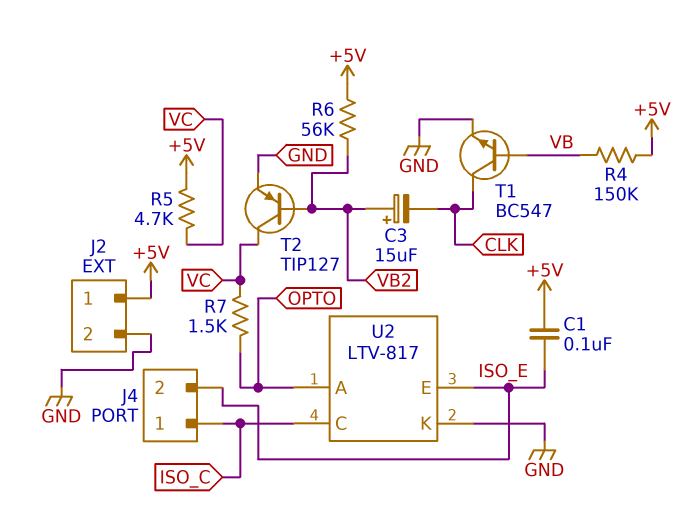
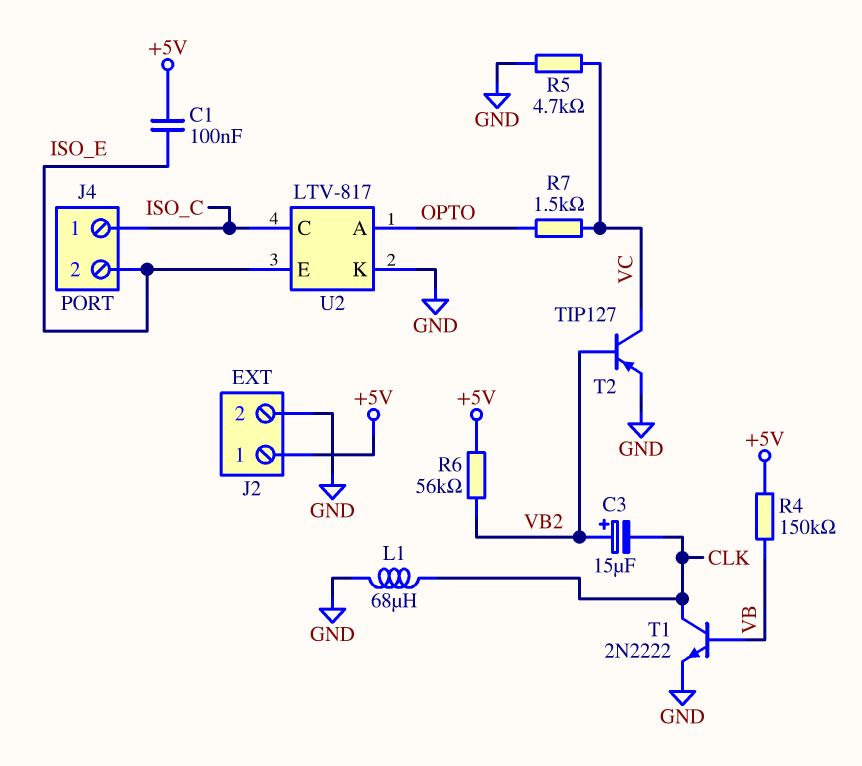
L1: none -> 68uH (CLK, GND)
R5: 4.7k (+5V, VC) -> 4.7k (GND, VC)
T1: NPN BC547 (B VB, C CLK, E GND) -> NPN 2N2222 (B VB, C CLK, E GND)

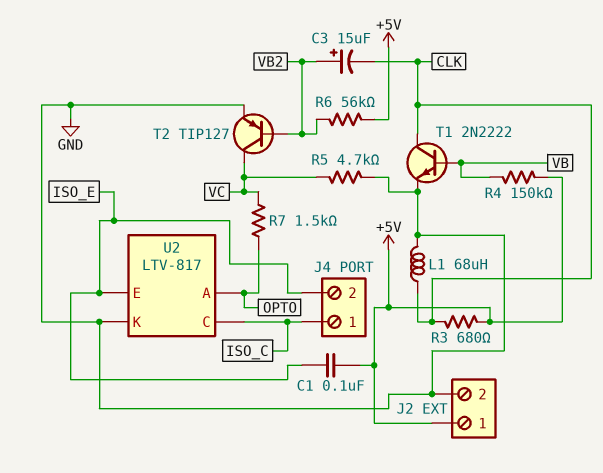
R3: none -> 680 (+5V, CLK)

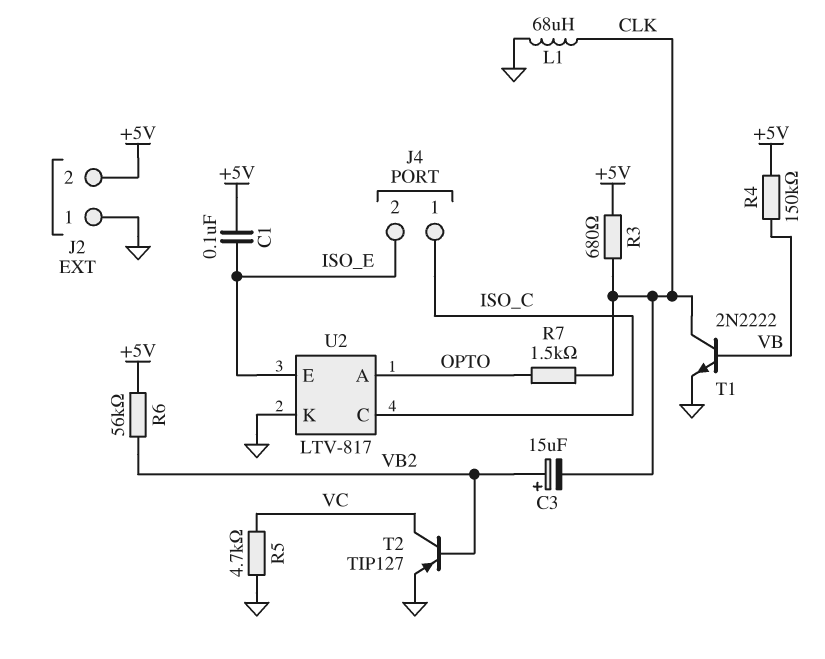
J2 pin 1: +5V -> GND
J2 pin 2: GND -> +5V
R7: 1.5k (OPTO, VC) -> 1.5k (CLK, OPTO)

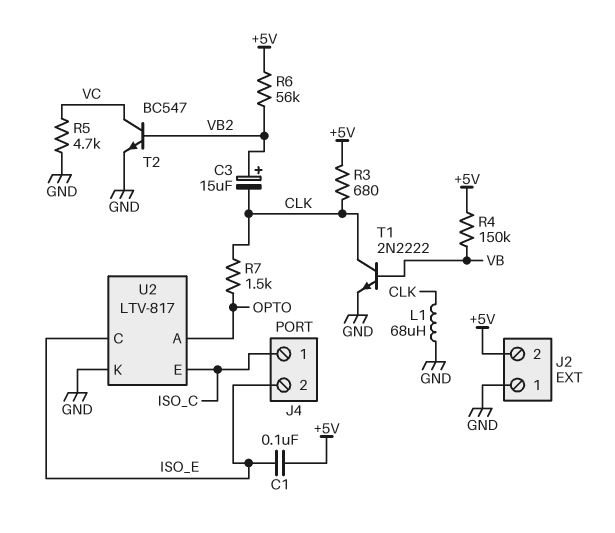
T2: PNP TIP127 (B VB2, C VC, E GND) -> NPN BC547 (B VB2, C VC, E GND)
U2 pin C: ISO_C -> ISO_E
U2 pin E: ISO_E -> ISO_C

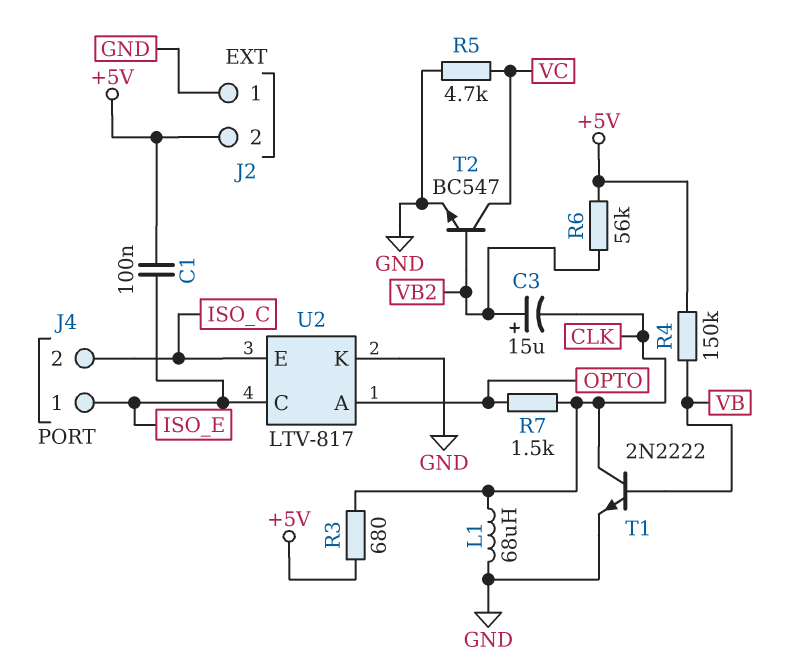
J4 pin 1: ISO_C -> ISO_E
J4 pin 2: ISO_E -> ISO_C

